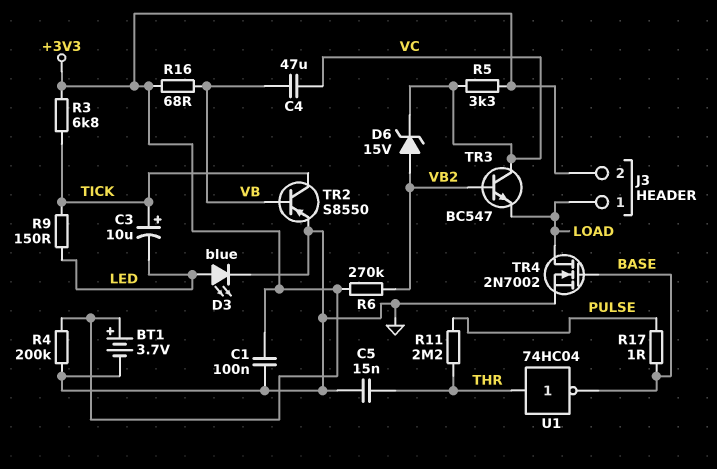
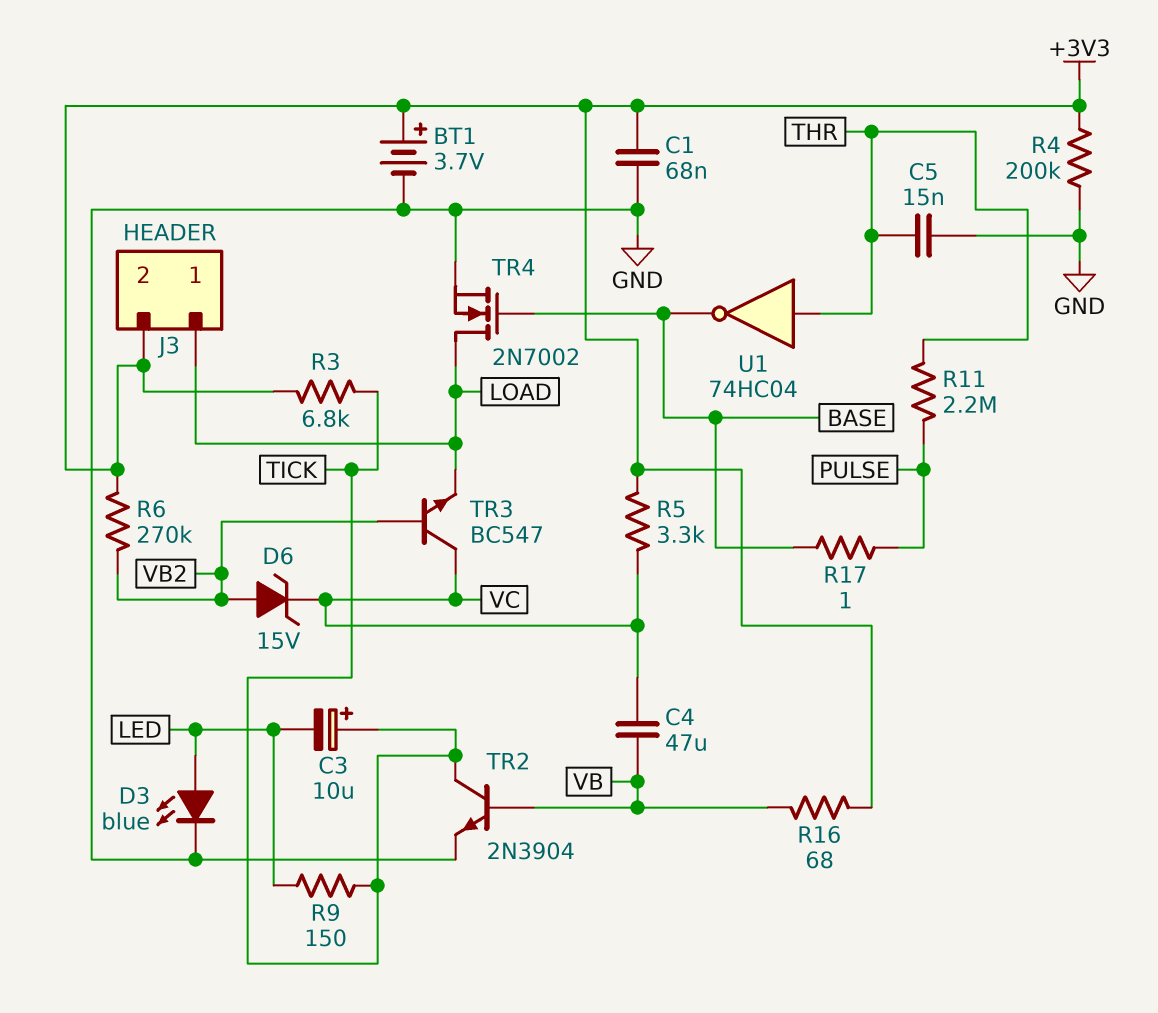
C1: 100nF (+3V3, GND) -> 68nF (+3V3, GND)
TR2: PNP S8550 (B VB, C TICK, E GND) -> NPN 2N3904 (B VB, C TICK, E GND)

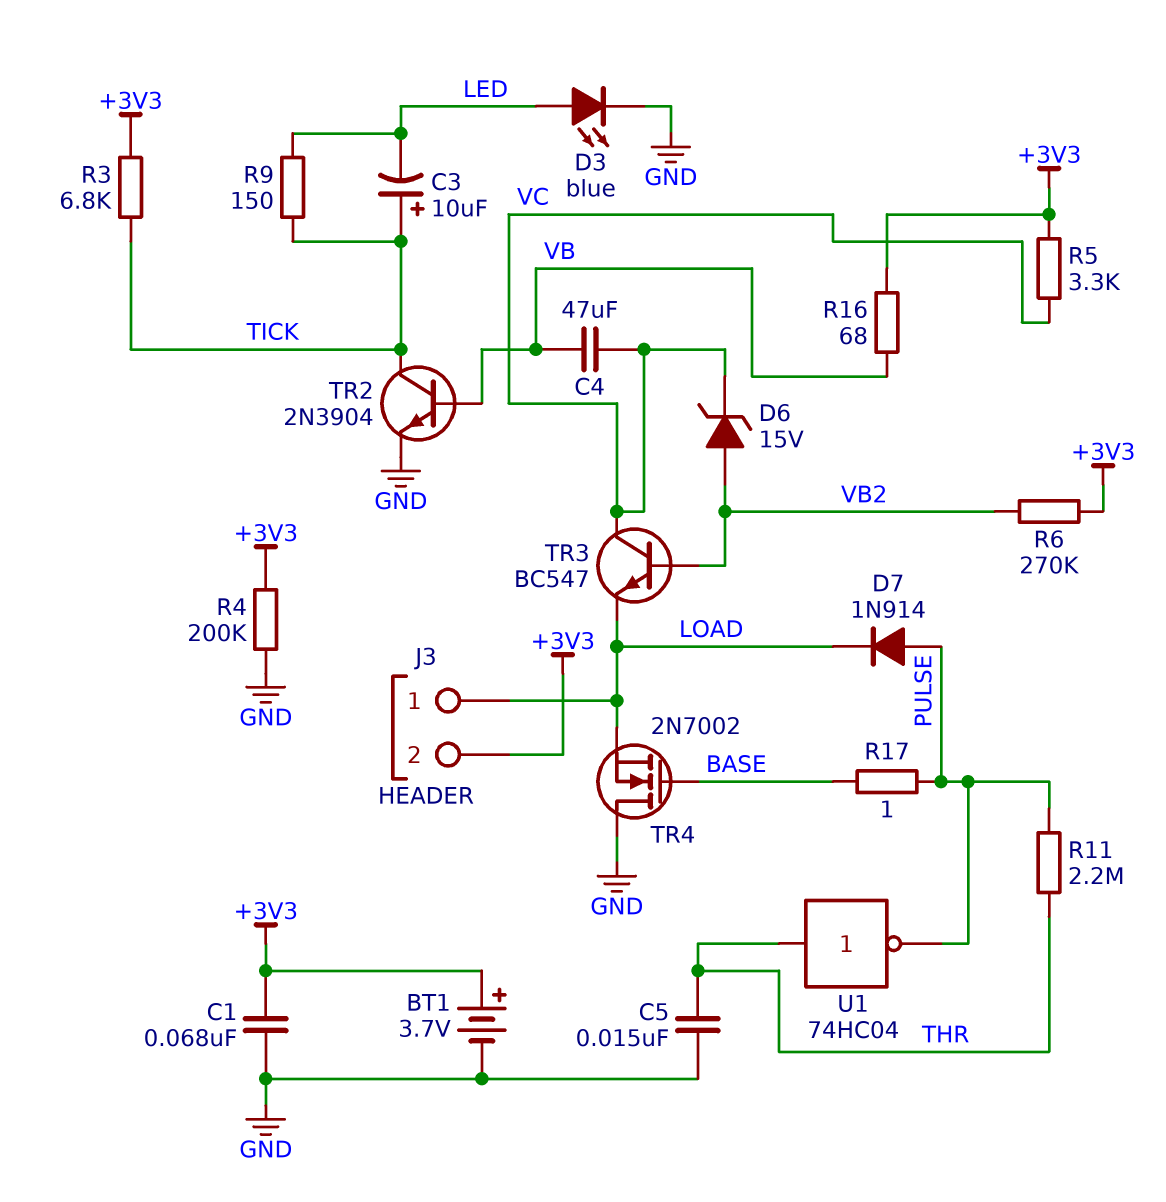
D7: none -> diode 1N914 (A PULSE, K LOAD)
TR4: NMOS 2N7002 (G BASE, D LOAD, S GND) -> NMOS 2N7002 (G BASE, D GND, S LOAD)
U1: NOT 74HC04 (in THR, out BASE) -> NOT 74HC04 (in THR, out PULSE)

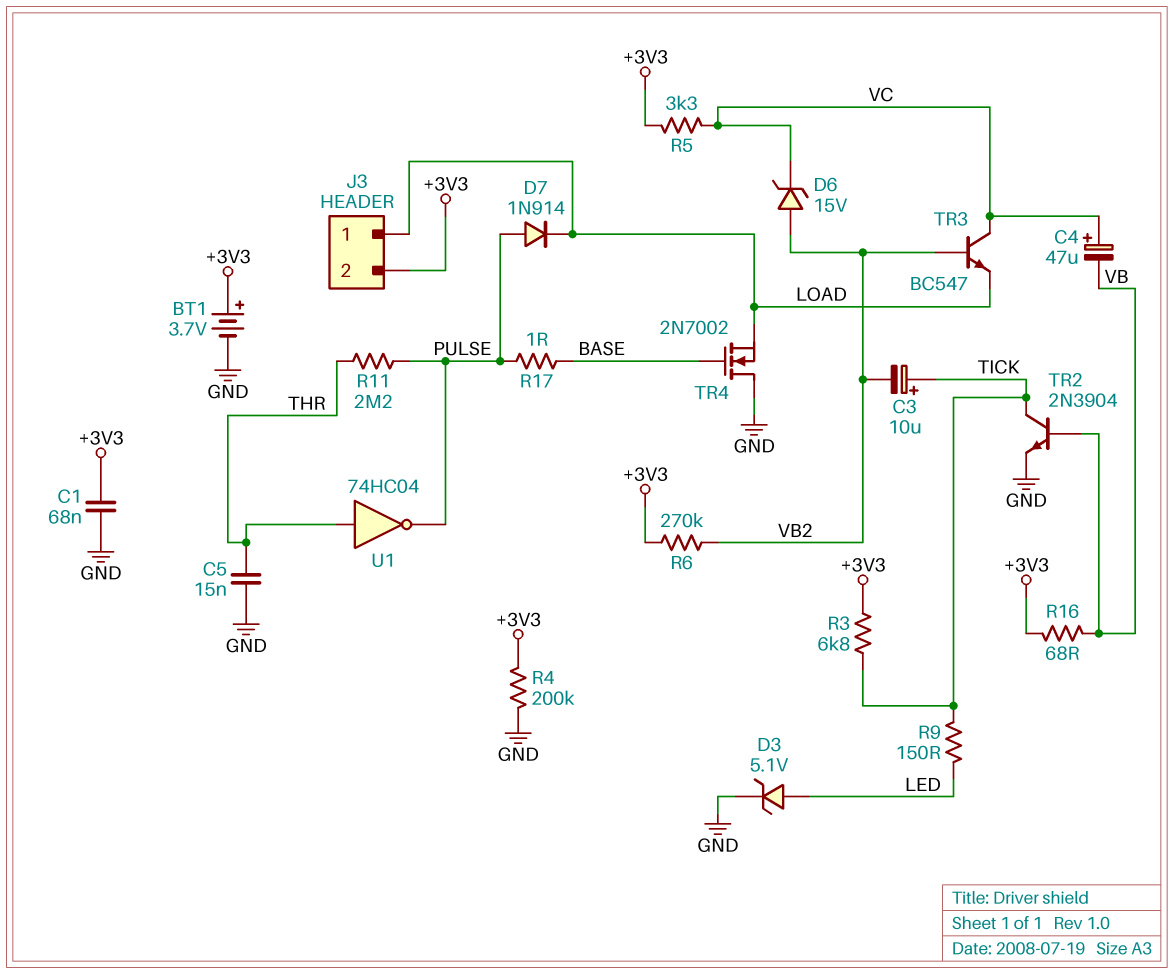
C3: 10uF (plus TICK, minus LED) -> 10uF (plus TICK, minus VB2)
C4: 47uF (VB, VC) -> 47uF (plus VC, minus VB)
D3: LED blue (A LED, K GND) -> zener 5.1V (A LED, K GND)

